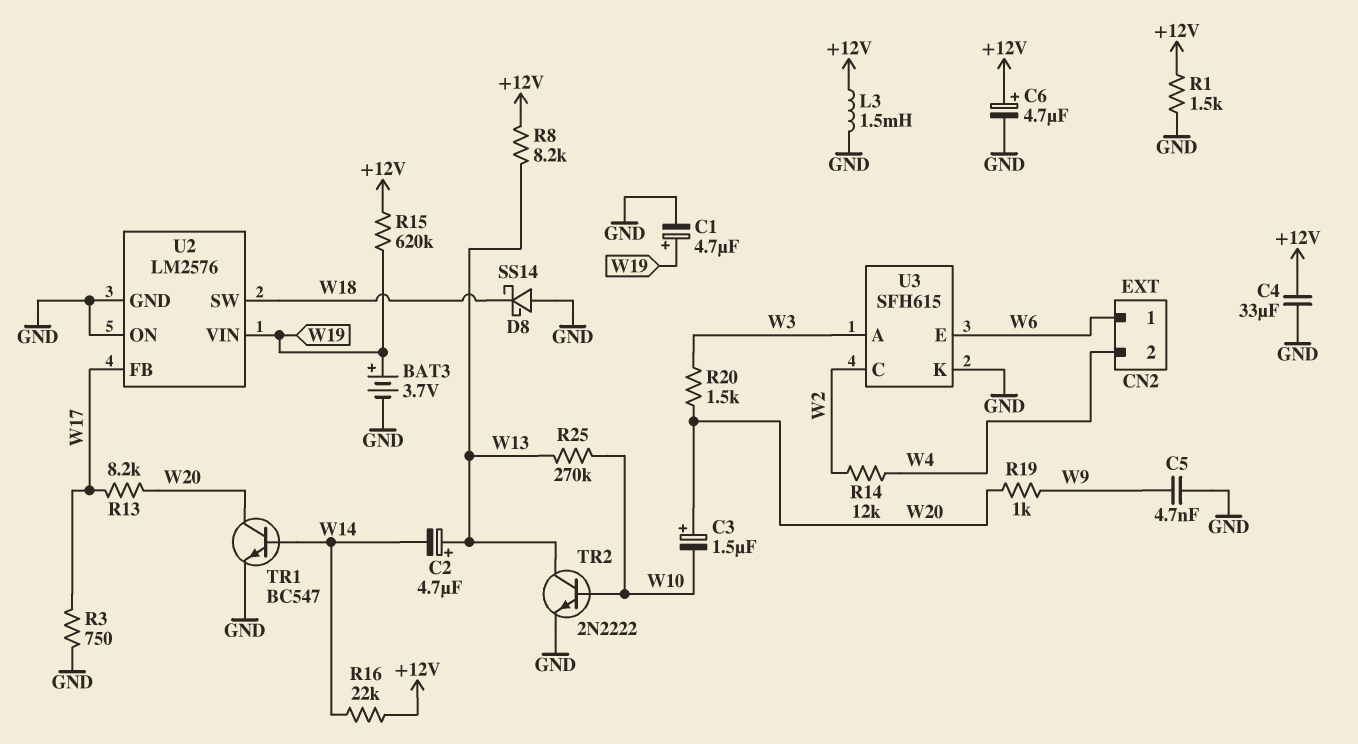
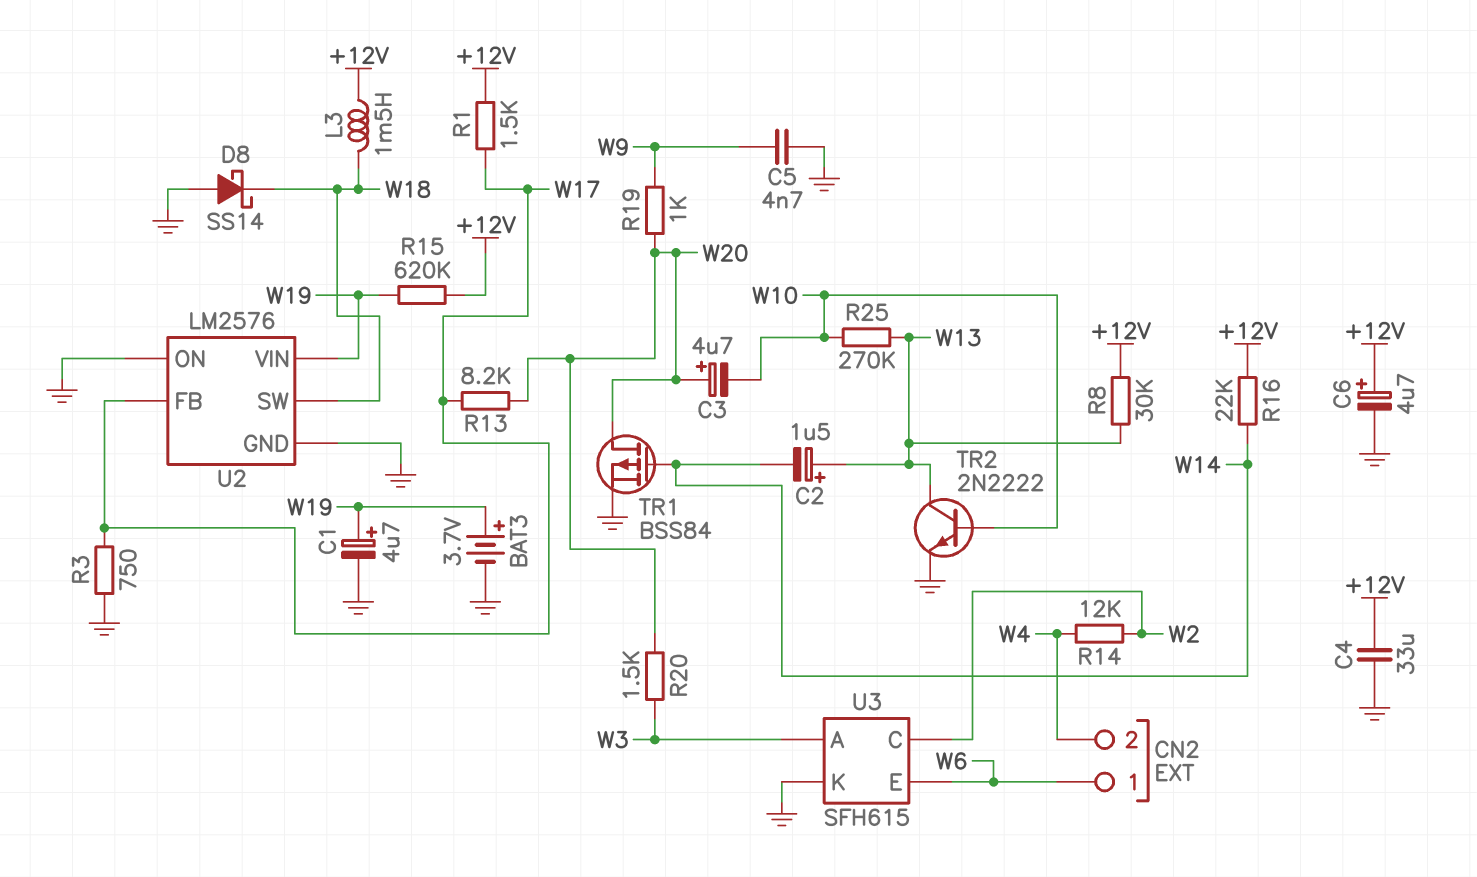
C2: 4.7uF (plus W13, minus W14) -> 1.5uF (plus W13, minus W14)
C3: 1.5uF (plus W20, minus W10) -> 4.7uF (plus W20, minus W10)
L3: 1.5mH (+12V, GND) -> 1.5mH (+12V, W18)
R1: 1.5k (+12V, GND) -> 1.5k (+12V, W17)
R8: 8.2k (+12V, W13) -> 30k (+12V, W13)
TR1: NPN BC547 (B W14, C W20, E GND) -> PMOS BSS84 (G W14, D W20, S GND)

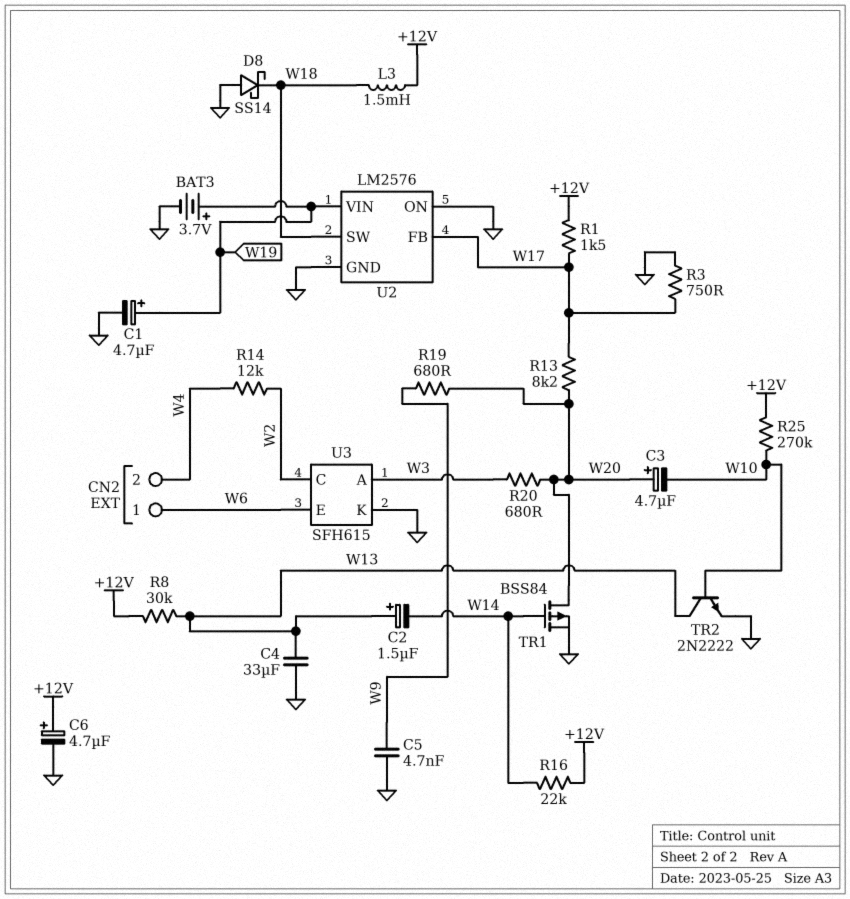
C4: 33uF (+12V, GND) -> 33uF (GND, W13)
R15: 620k (+12V, W19) -> none
R19: 1k (W9, W20) -> 680 (W9, W20)
R20: 1.5k (W3, W20) -> 680 (W3, W20)
R25: 270k (W10, W13) -> 270k (+12V, W10)

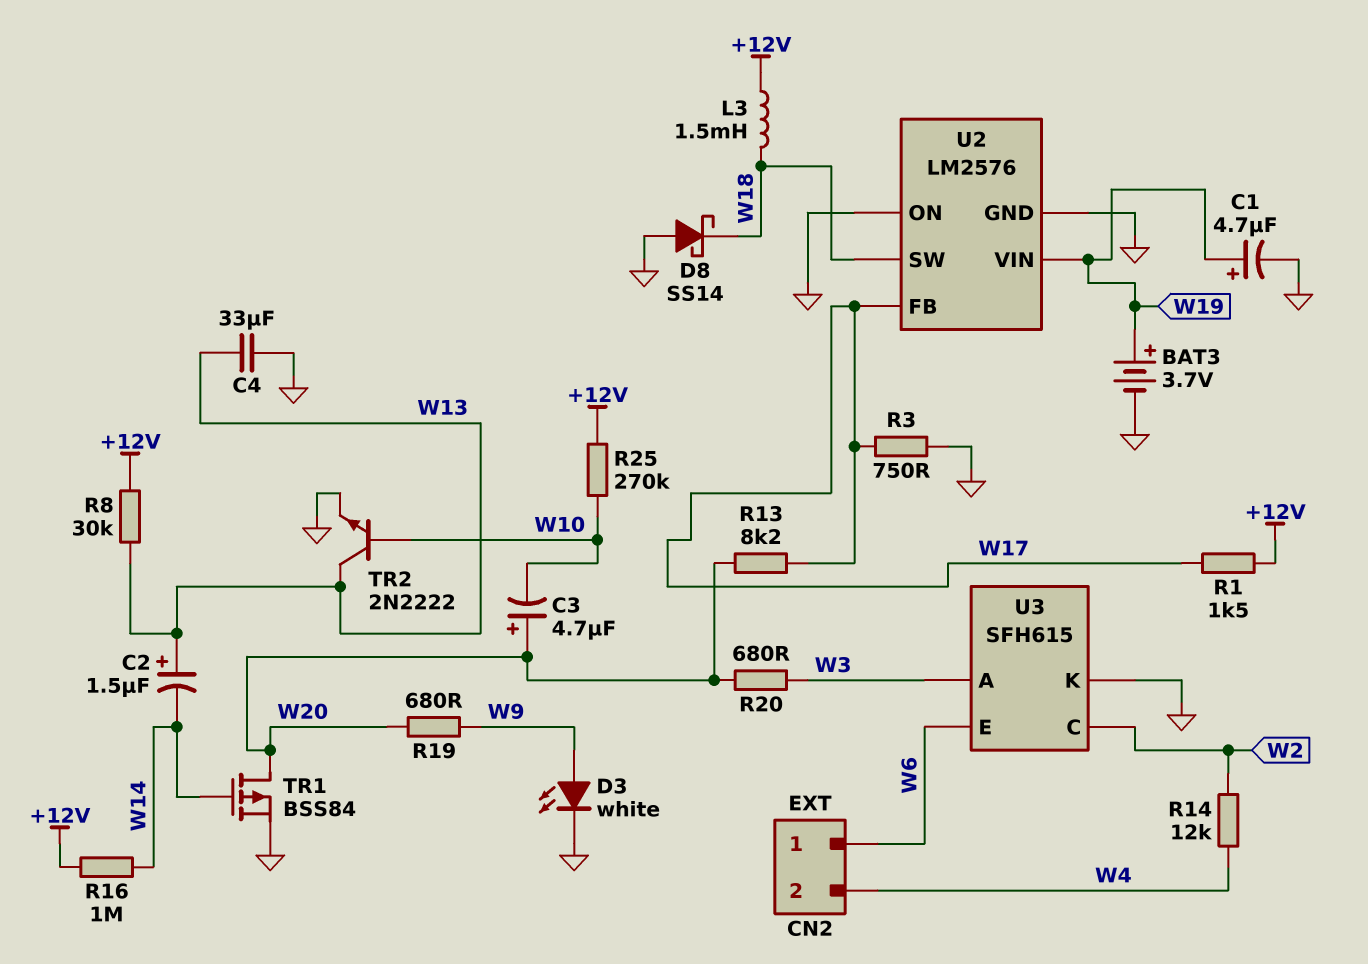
C5: 4.7nF (GND, W9) -> none
C6: 4.7uF (plus +12V, minus GND) -> none
D3: none -> LED white (A W9, K GND)
R16: 22k (+12V, W14) -> 1M (+12V, W14)

